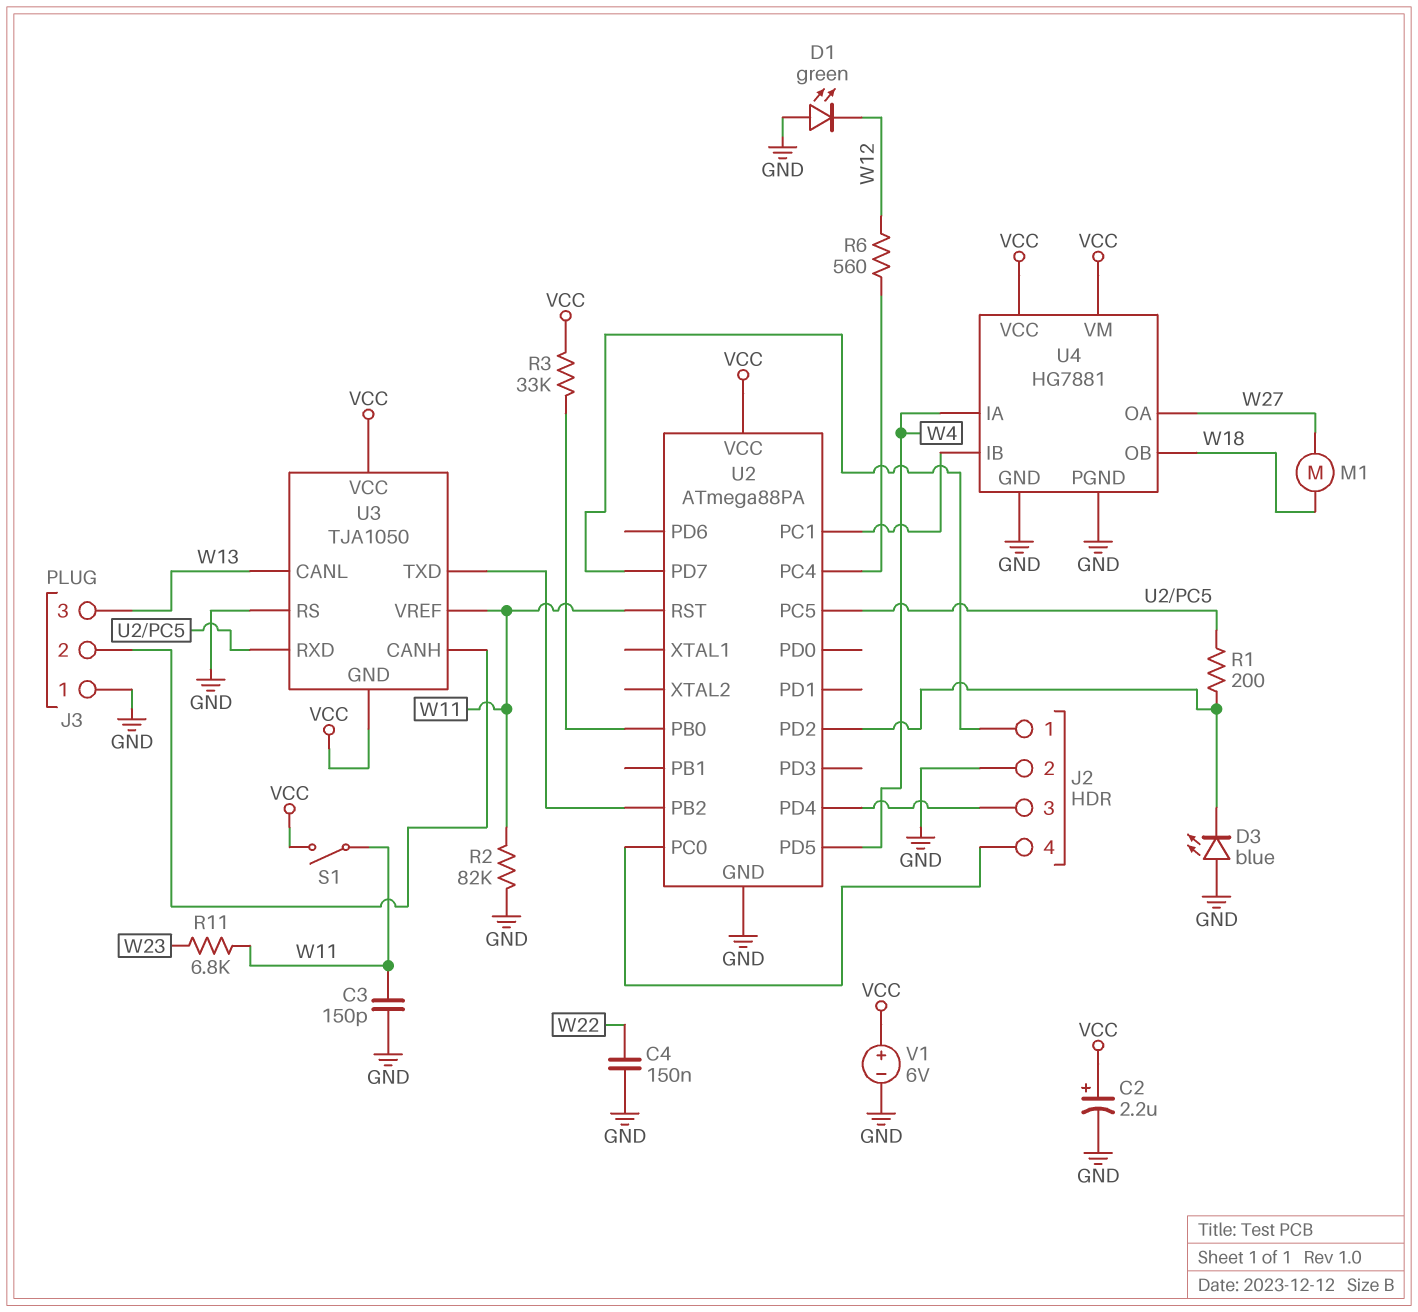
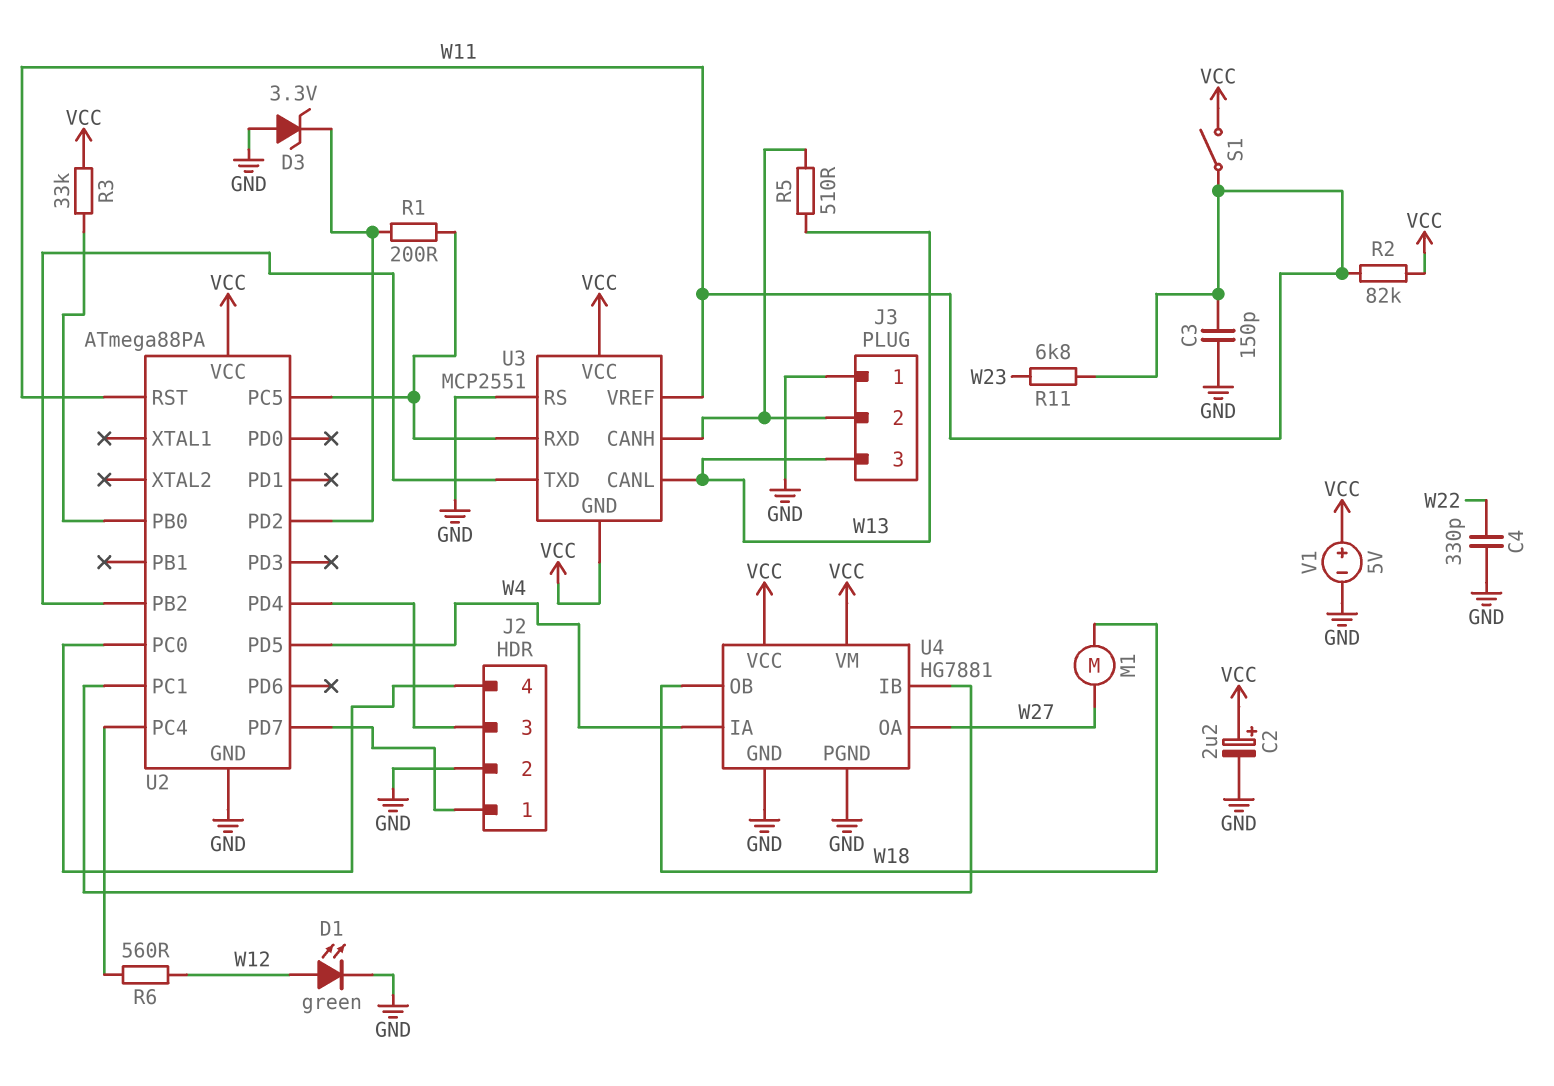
C4: 150nF (GND, W22) -> 330pF (GND, W22)
D1: LED green (A GND, K W12) -> LED green (A W12, K GND)
D3: LED blue (A GND, K U2/PD2) -> zener 3.3V (A GND, K U2/PD2)
R2: 82k (GND, W11) -> 82k (VCC, W11)
R5: none -> 510 (J3/2, W13)
U3: TJA1050 -> MCP2551
V1: 6V (plus VCC, minus GND) -> 5V (plus VCC, minus GND)

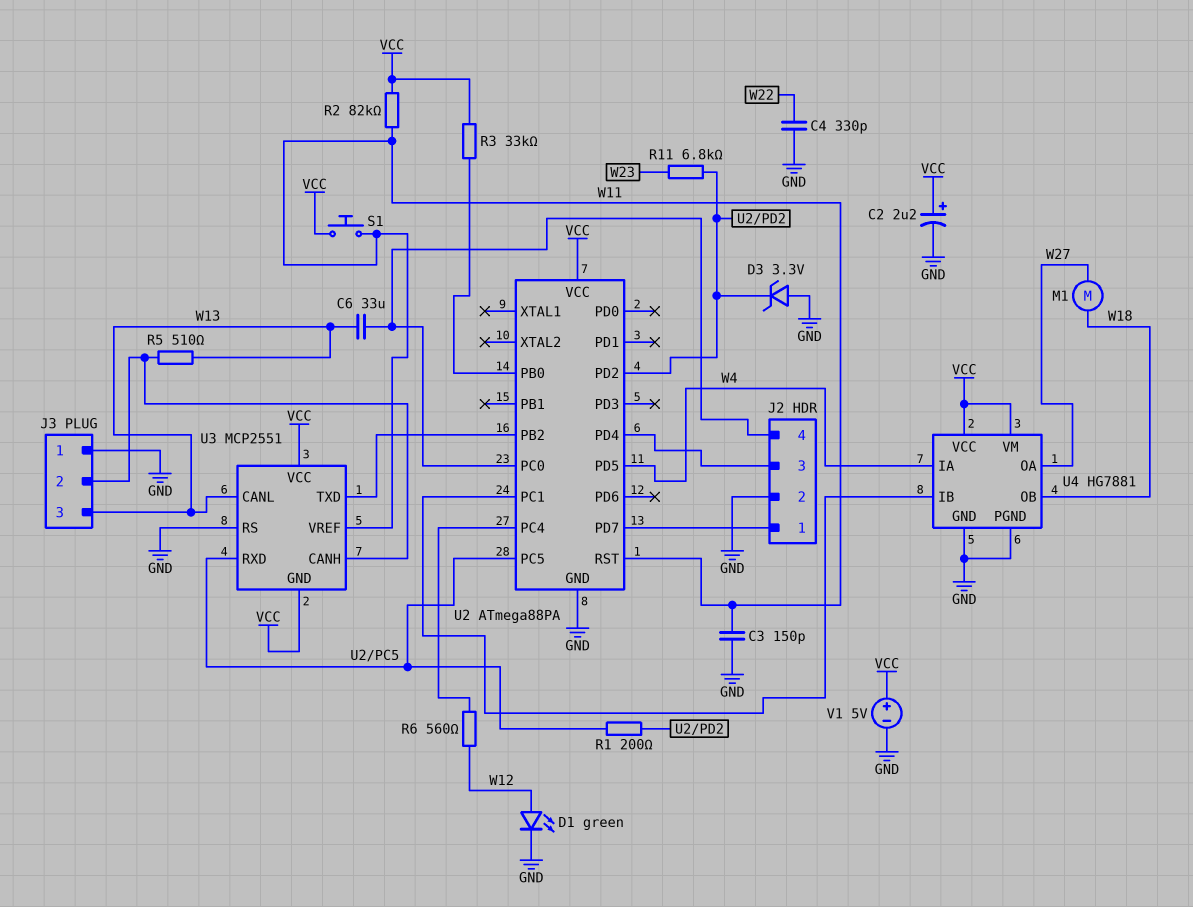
C6: none -> 33uF (J2/4, W13)
R11: 6.8k (W11, W23) -> 6.8k (U2/PD2, W23)
S1: switch (VCC, W11) -> button (VCC, W11)

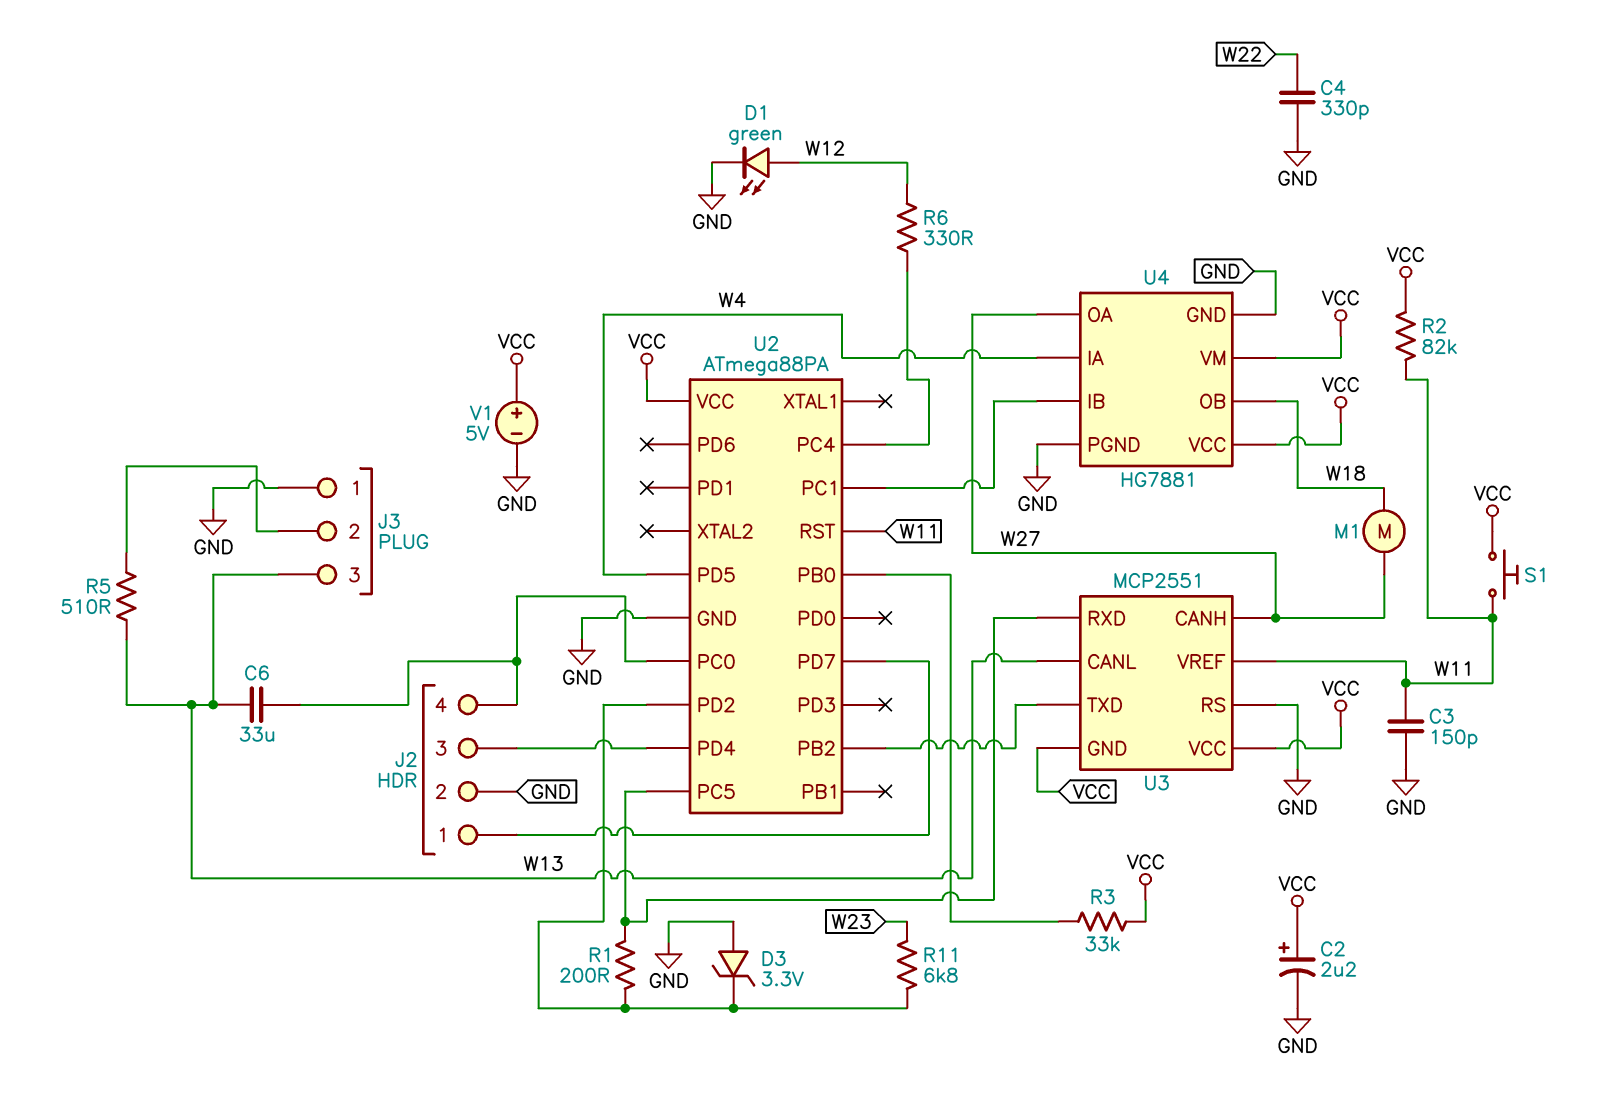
R6: 560 (U2/PC4, W12) -> 330 (U2/PC4, W12)
U3 pin CANH: J3/2 -> W27

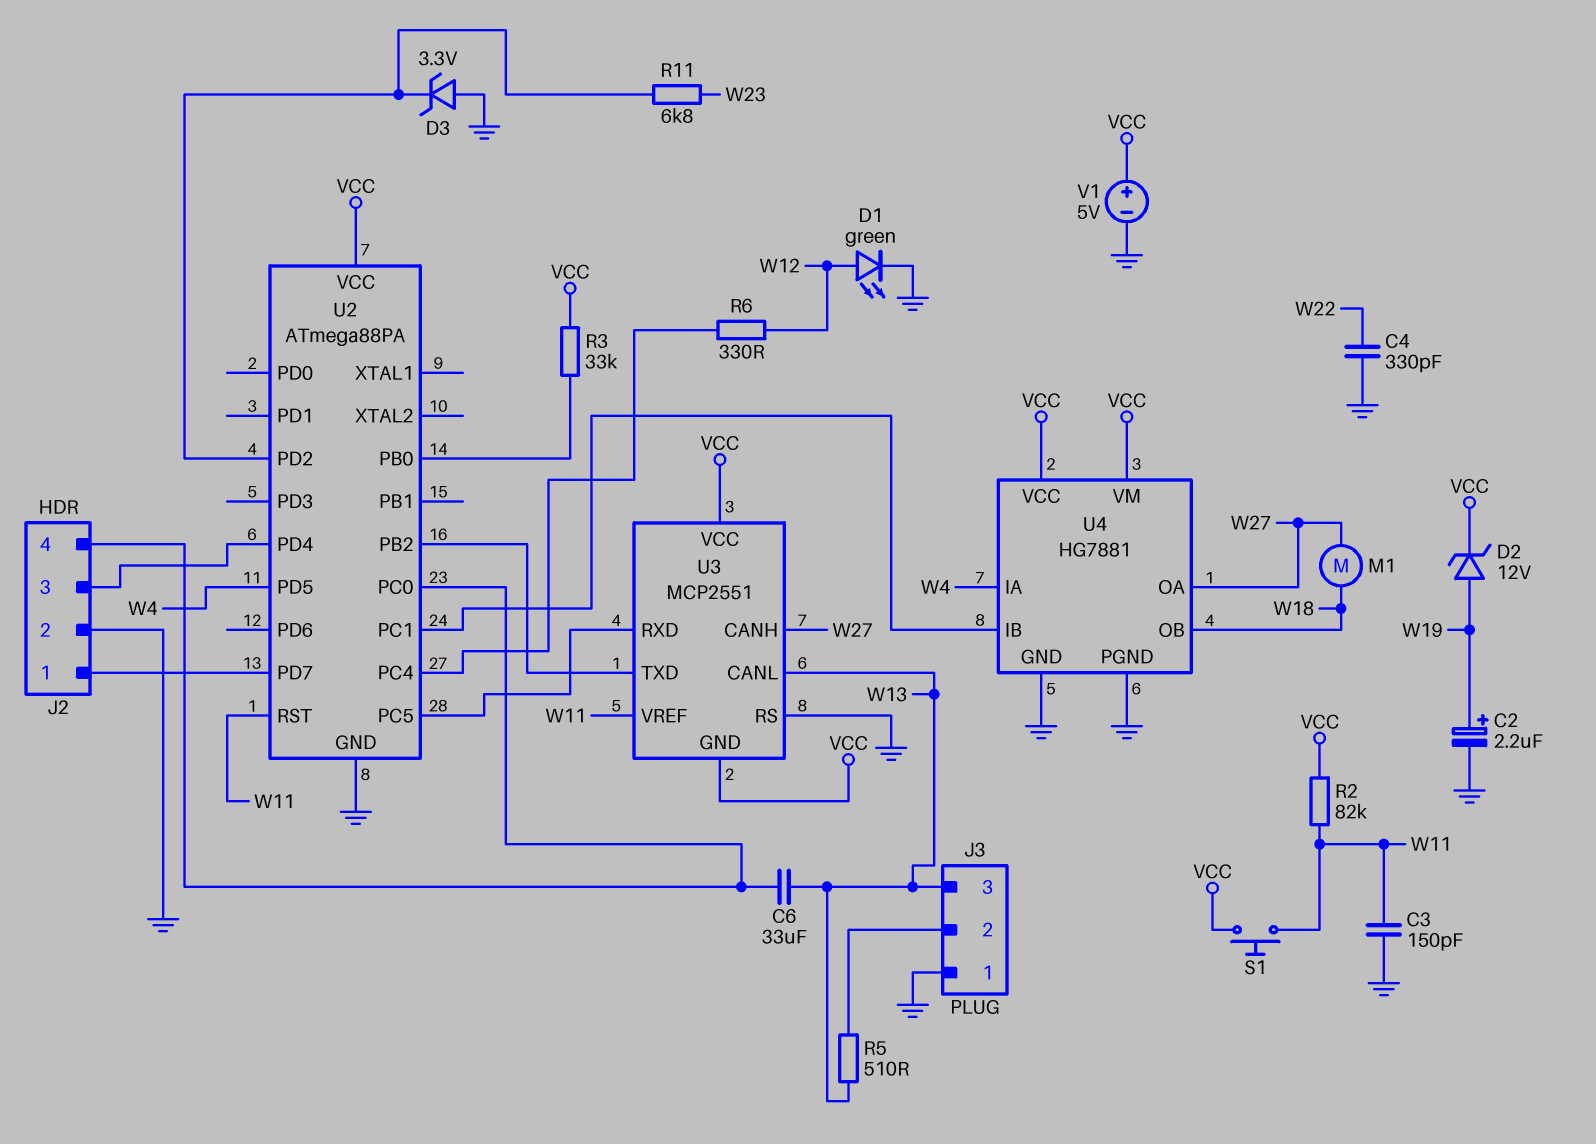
C2: 2.2uF (plus VCC, minus GND) -> 2.2uF (plus W19, minus GND)
D2: none -> zener 12V (A W19, K VCC)
R1: 200 (U2/PC5, U2/PD2) -> none

